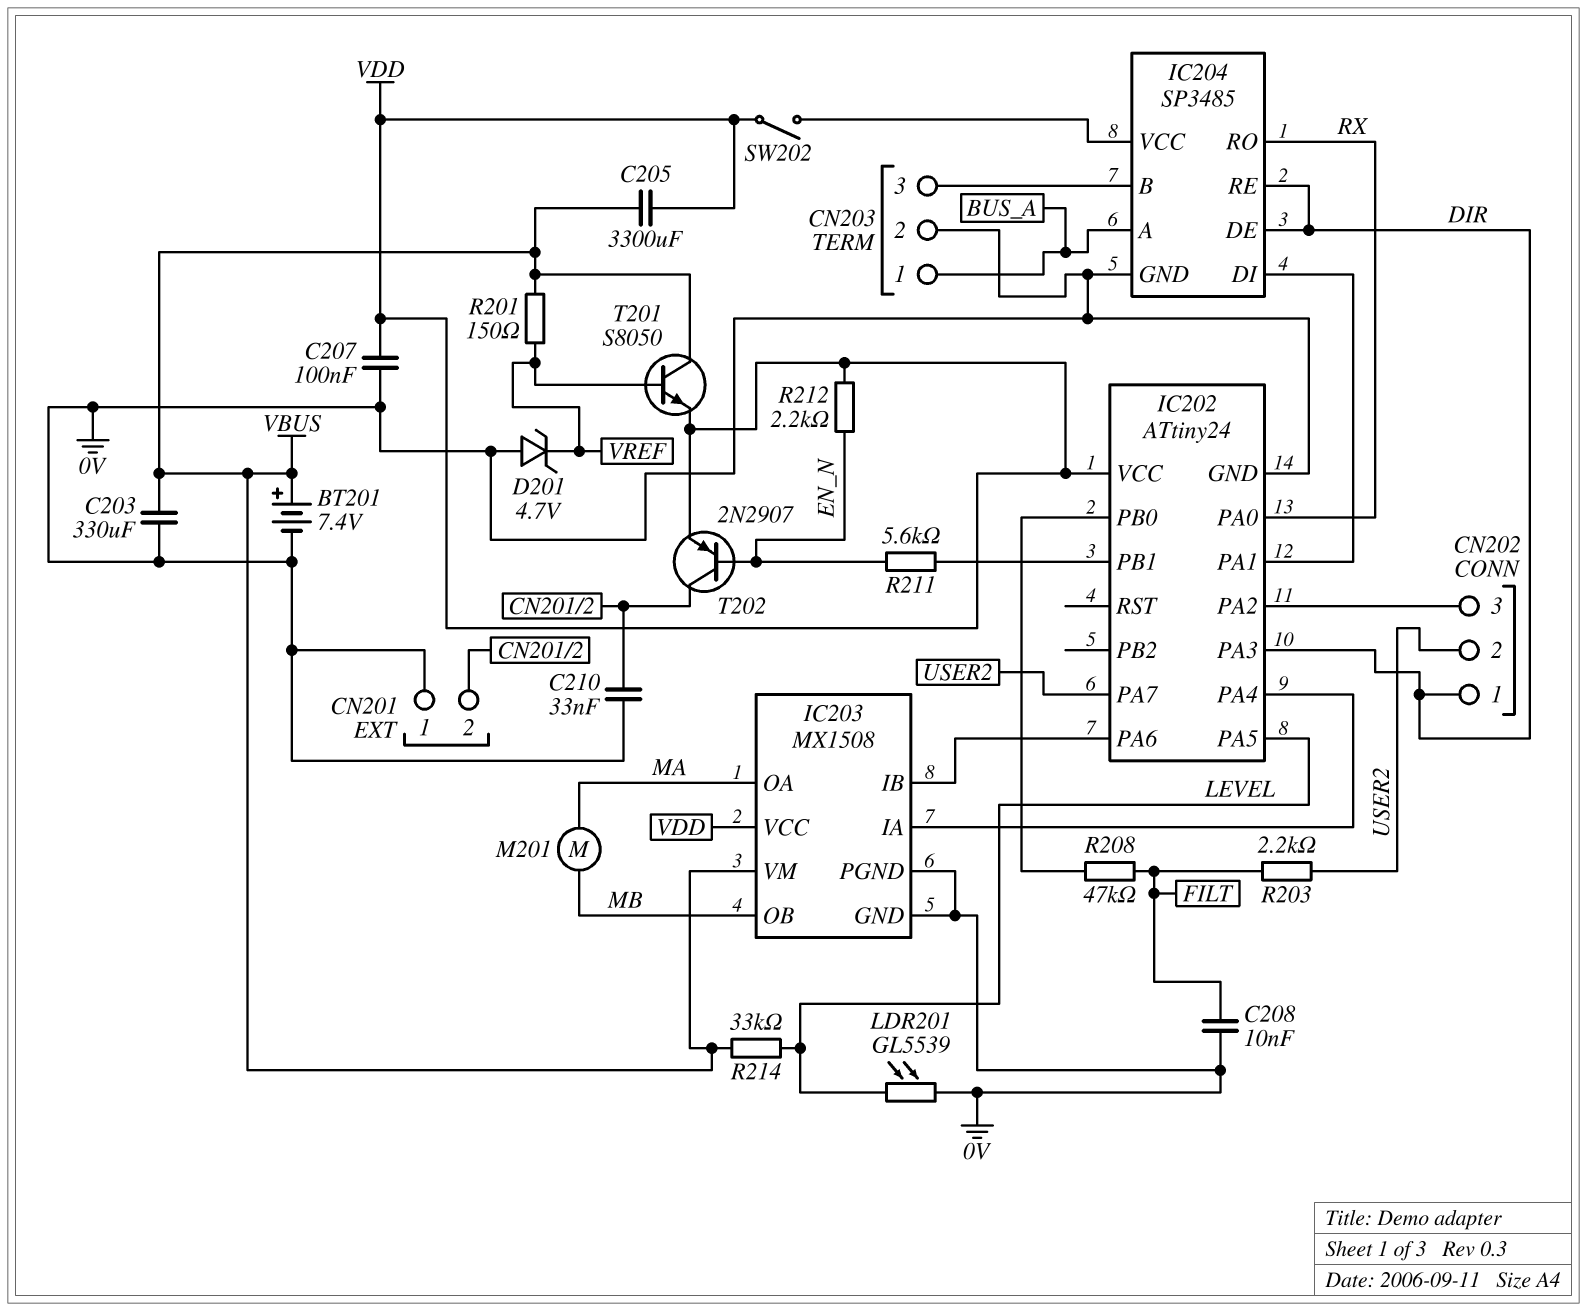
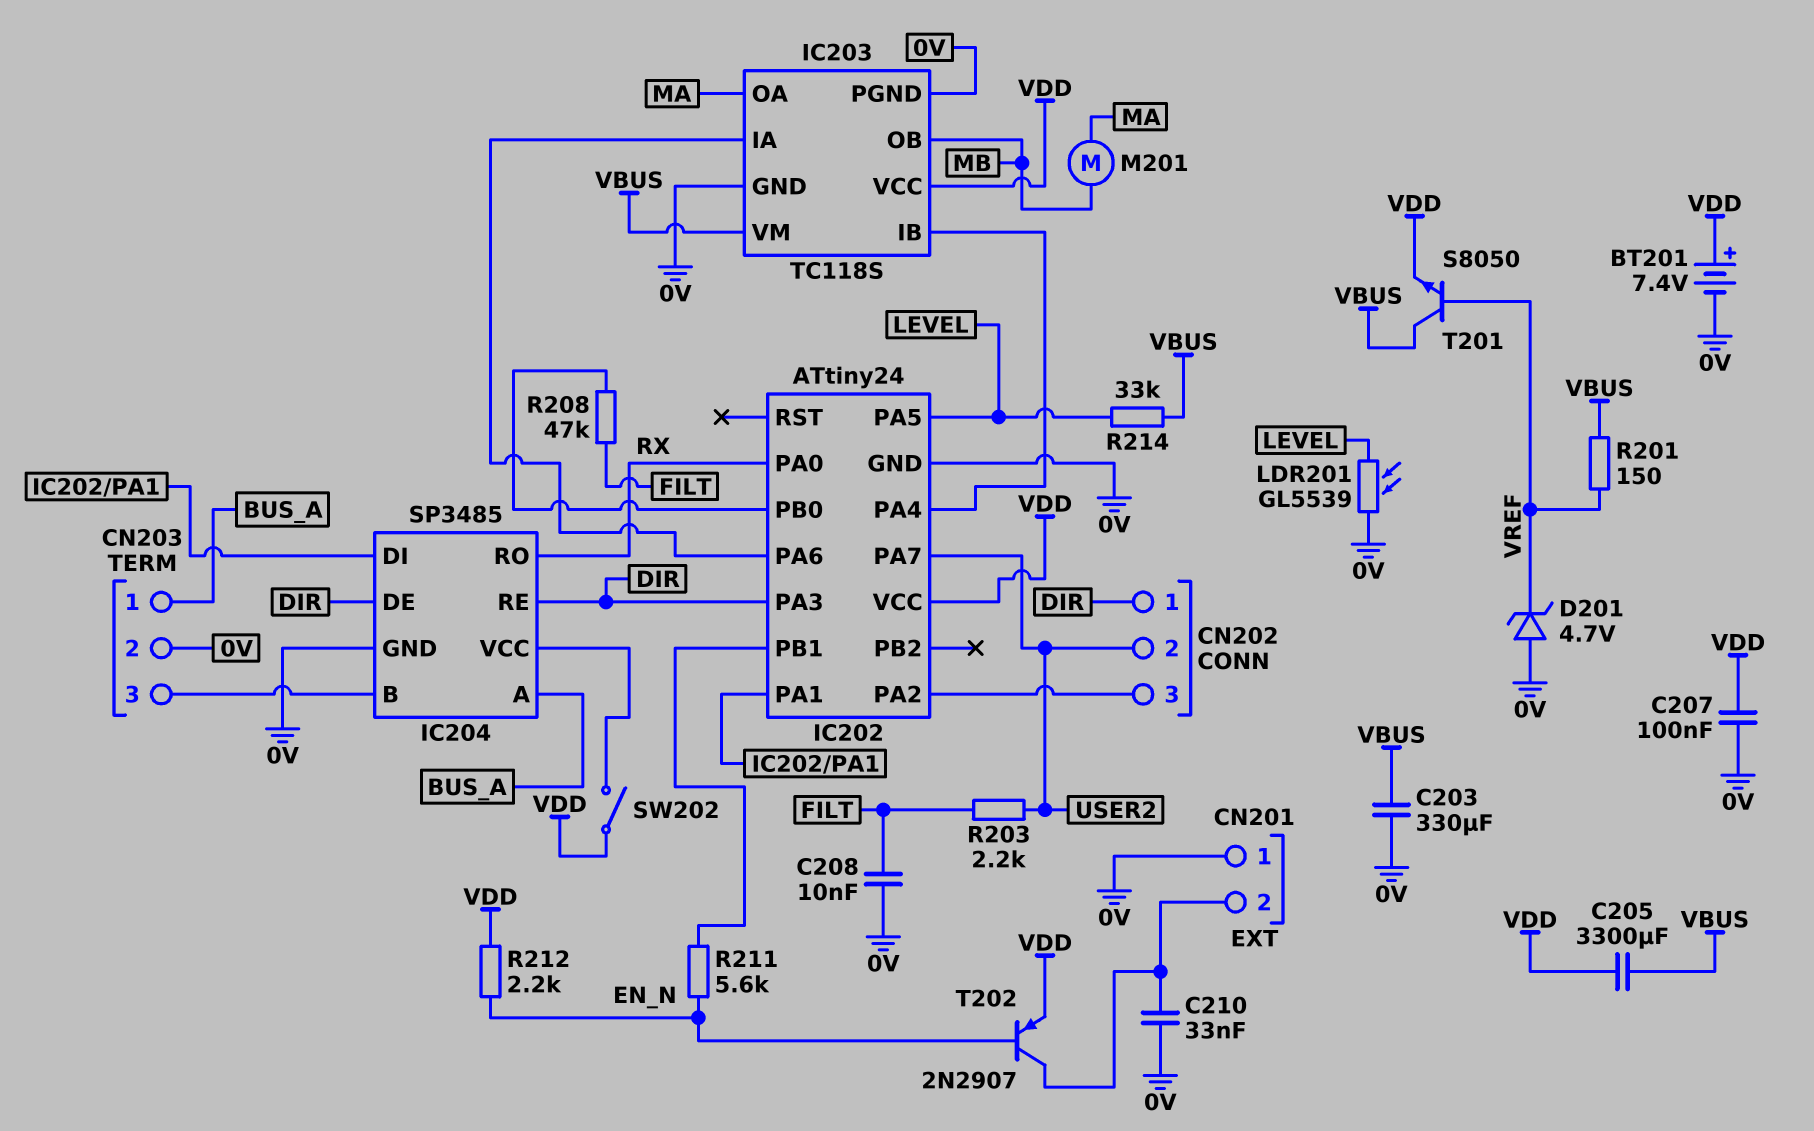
BT201: 7.4V (plus VBUS, minus 0V) -> 7.4V (plus VDD, minus 0V)
IC203: MX1508 -> TC118S
IC203 pin IA: IC202/PA4 -> IC202/PA6
IC203 pin IB: IC202/PA6 -> IC202/PA4

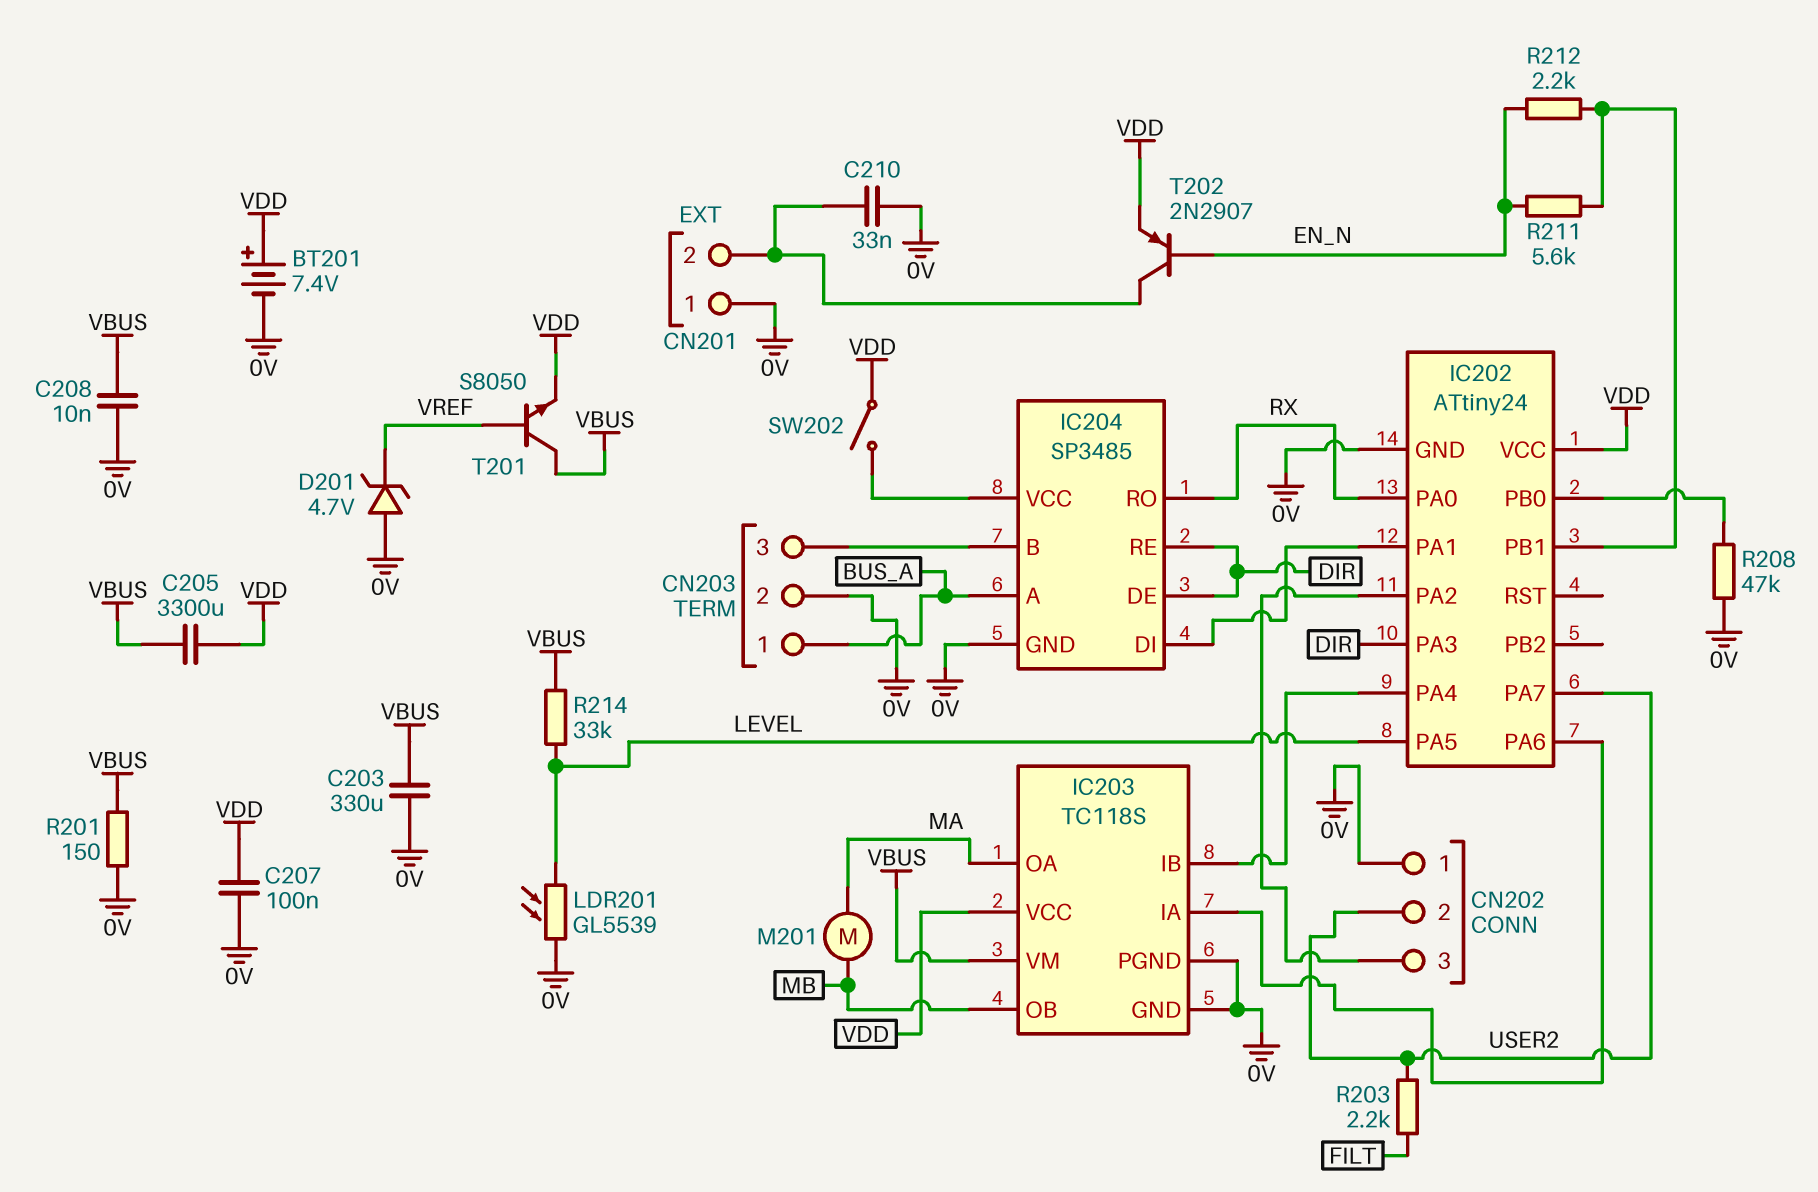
C208: 10nF (0V, FILT) -> 10nF (0V, VBUS)
CN202 pin 1: DIR -> 0V
R201: 150 (VBUS, VREF) -> 150 (0V, VBUS)
R208: 47k (FILT, IC202/PB0) -> 47k (0V, IC202/PB0)
R212: 2.2k (EN_N, VDD) -> 2.2k (EN_N, IC202/PB1)

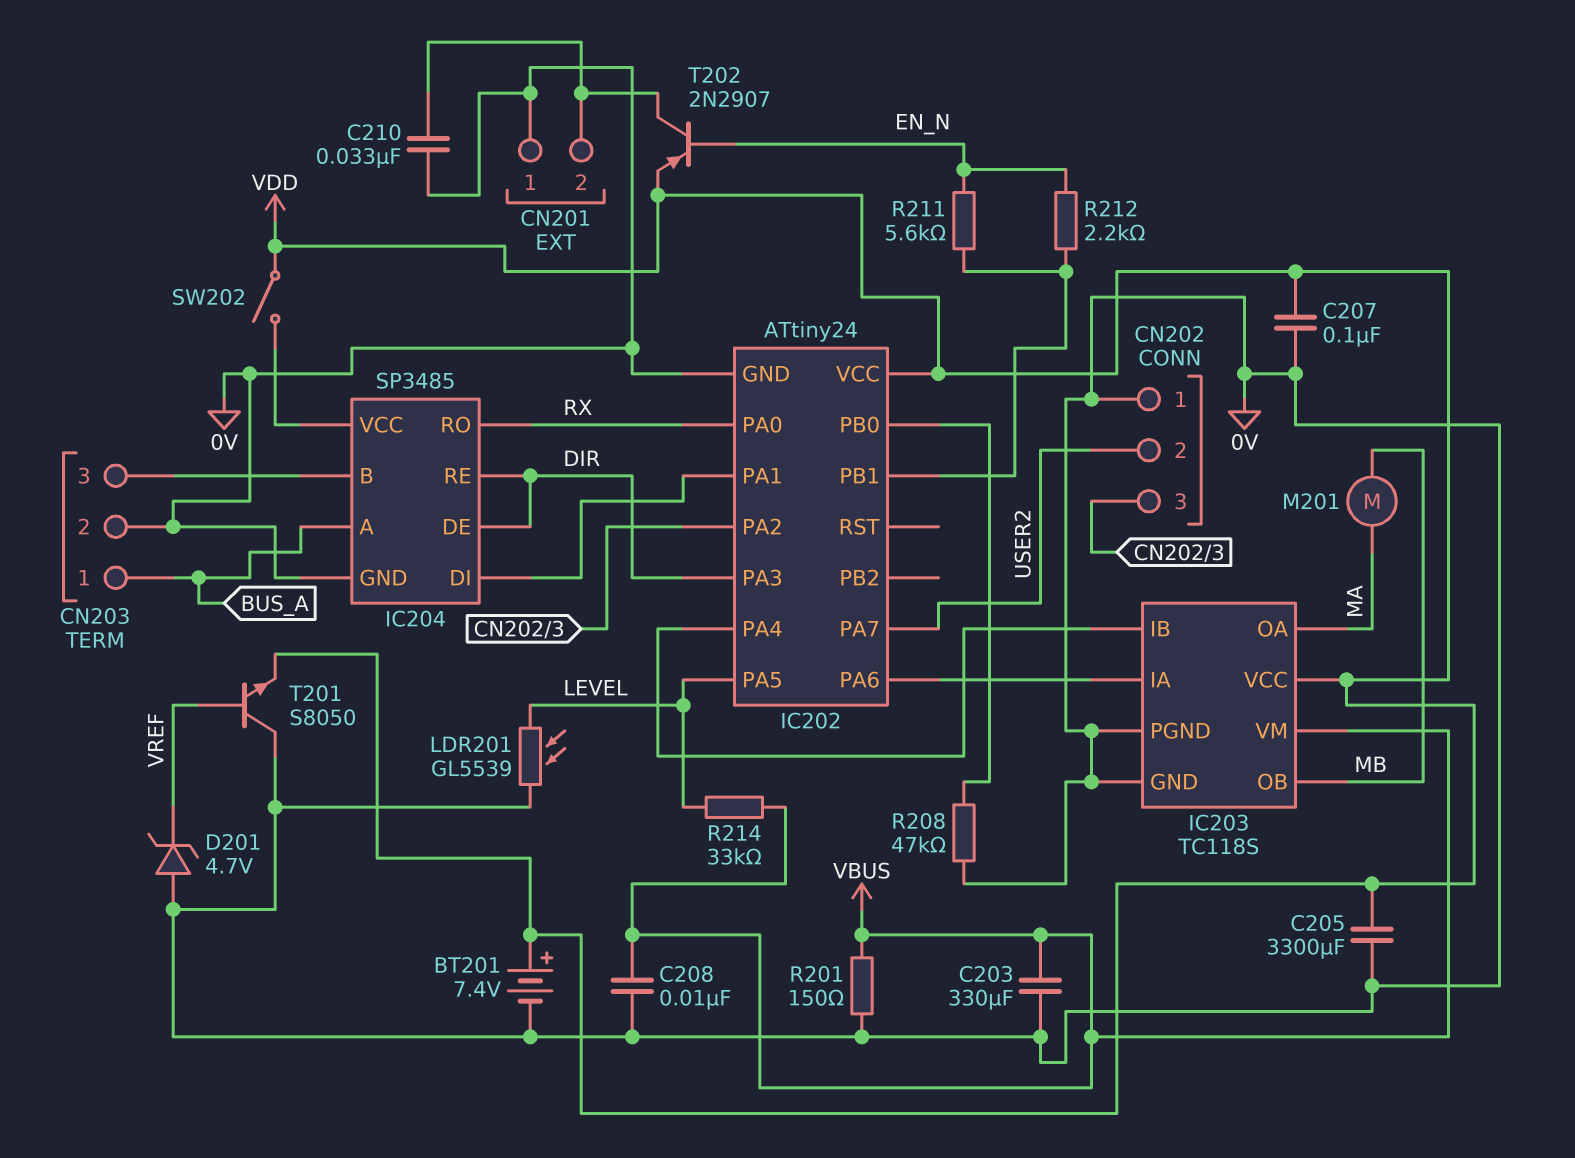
C205: 3300uF (VBUS, VDD) -> 3300uF (0V, VDD)
R203: 2.2k (FILT, USER2) -> none
T201: NPN S8050 (B VREF, C VBUS, E VDD) -> NPN S8050 (B VREF, C 0V, E VDD)

